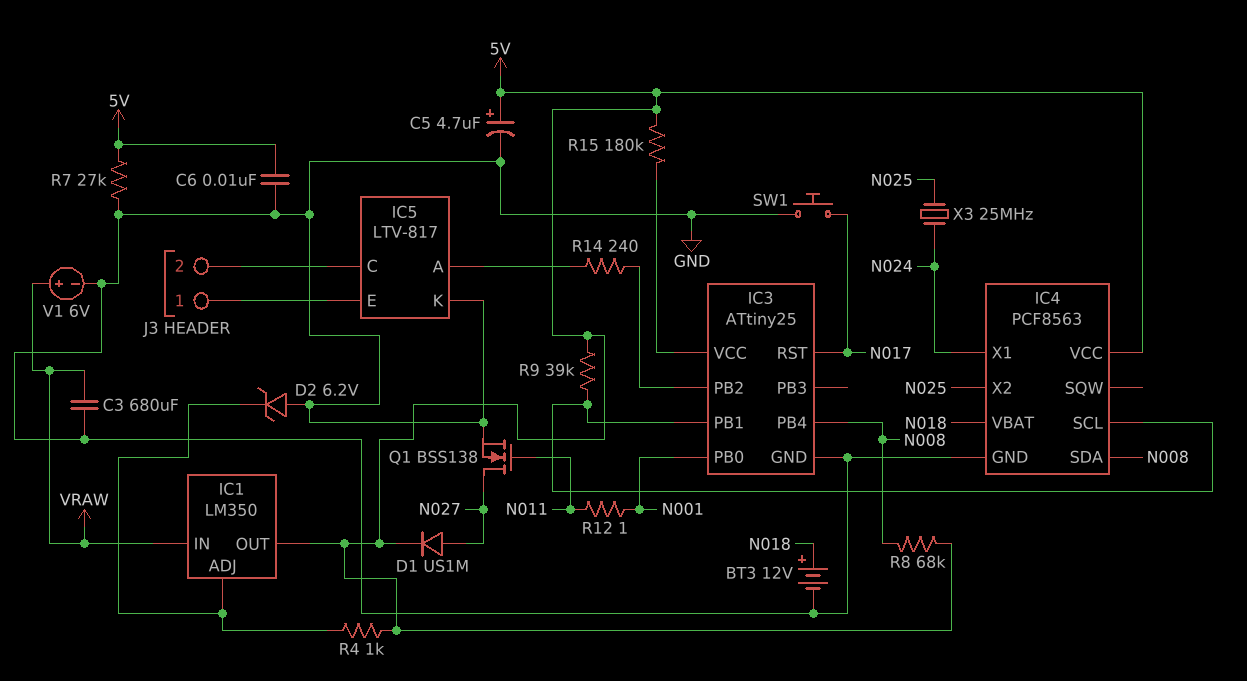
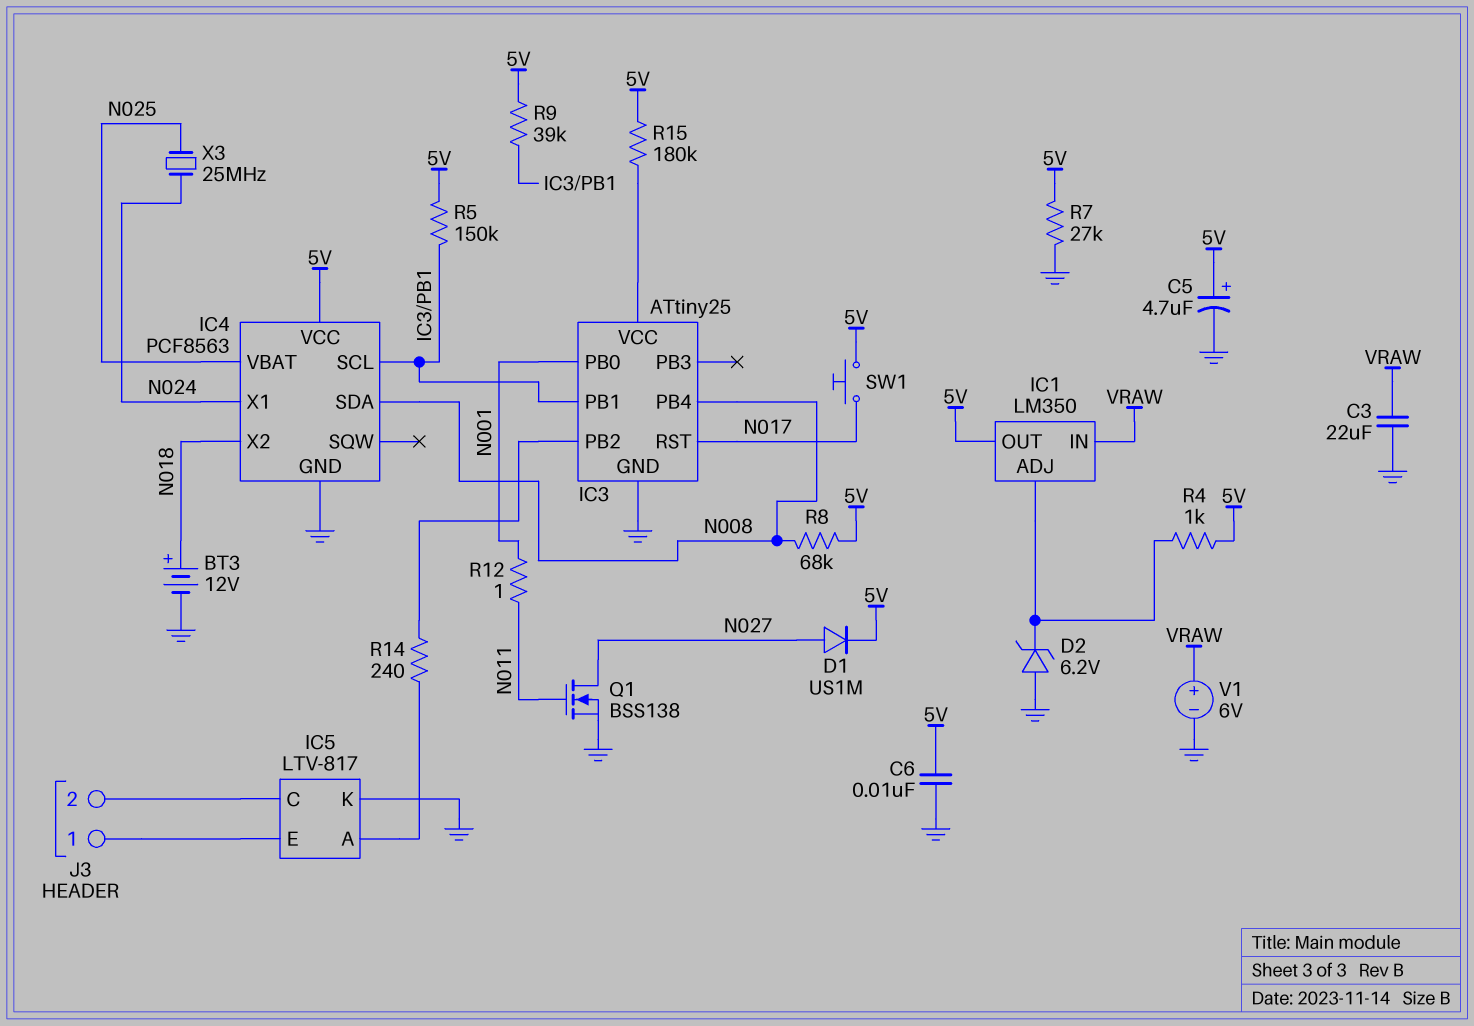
C3: 680uF (GND, VRAW) -> 22uF (GND, VRAW)
IC4 pin VBAT: N018 -> N025
IC4 pin X2: N025 -> N018
R5: none -> 150k (5V, IC3/PB1)
SW1: button (GND, N017) -> button (5V, N017)

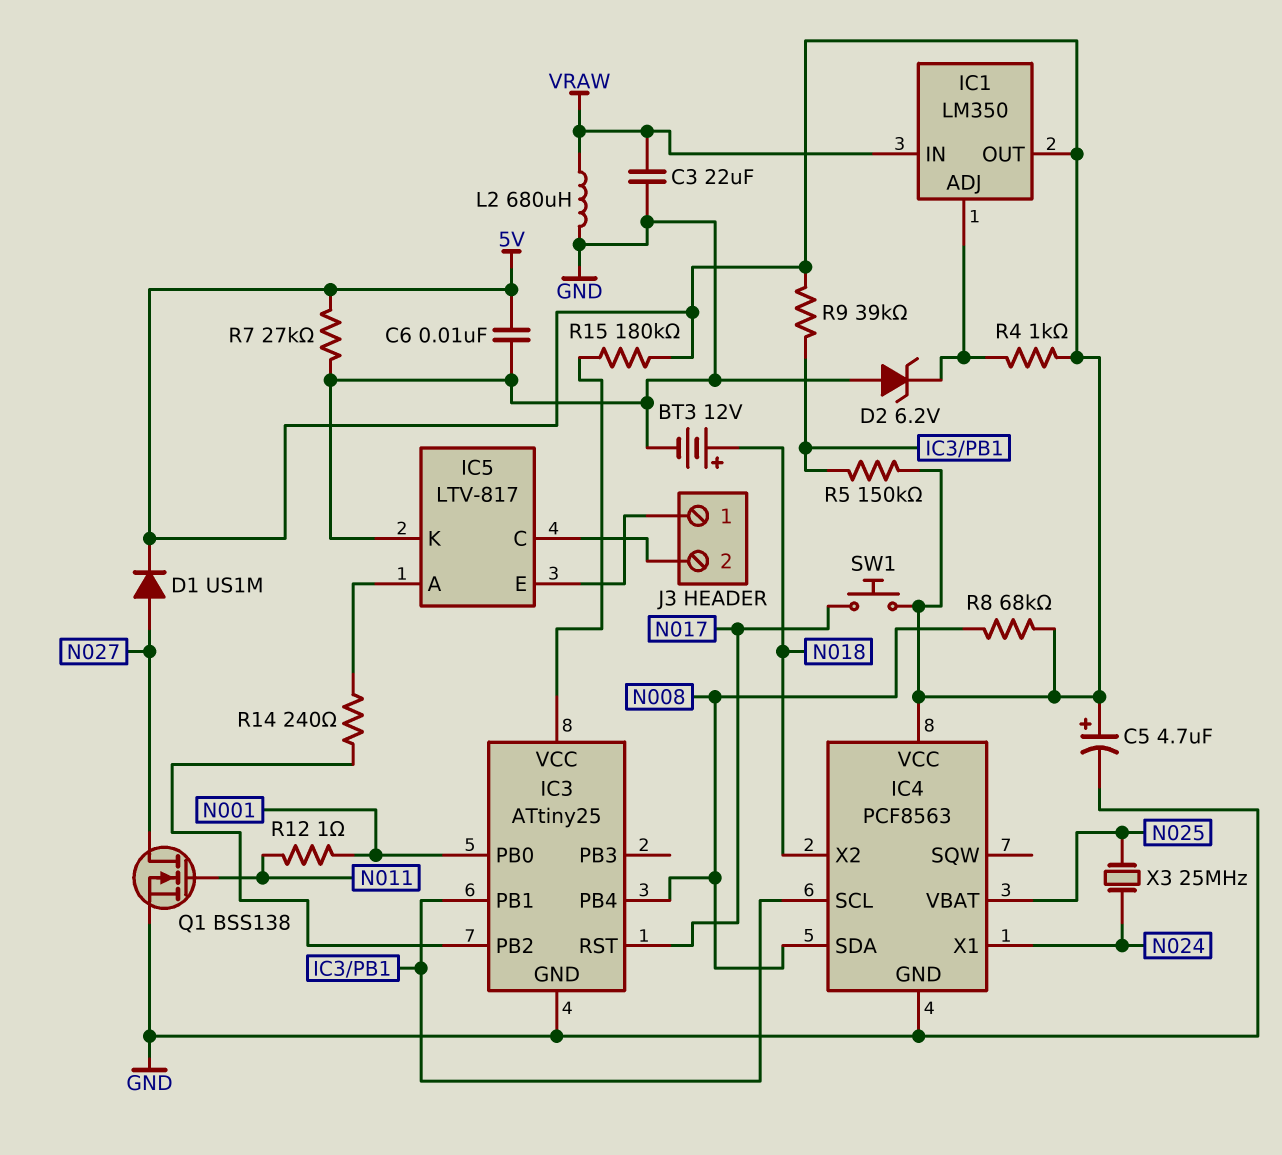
L2: none -> 680uH (GND, VRAW)
V1: 6V (plus VRAW, minus GND) -> none

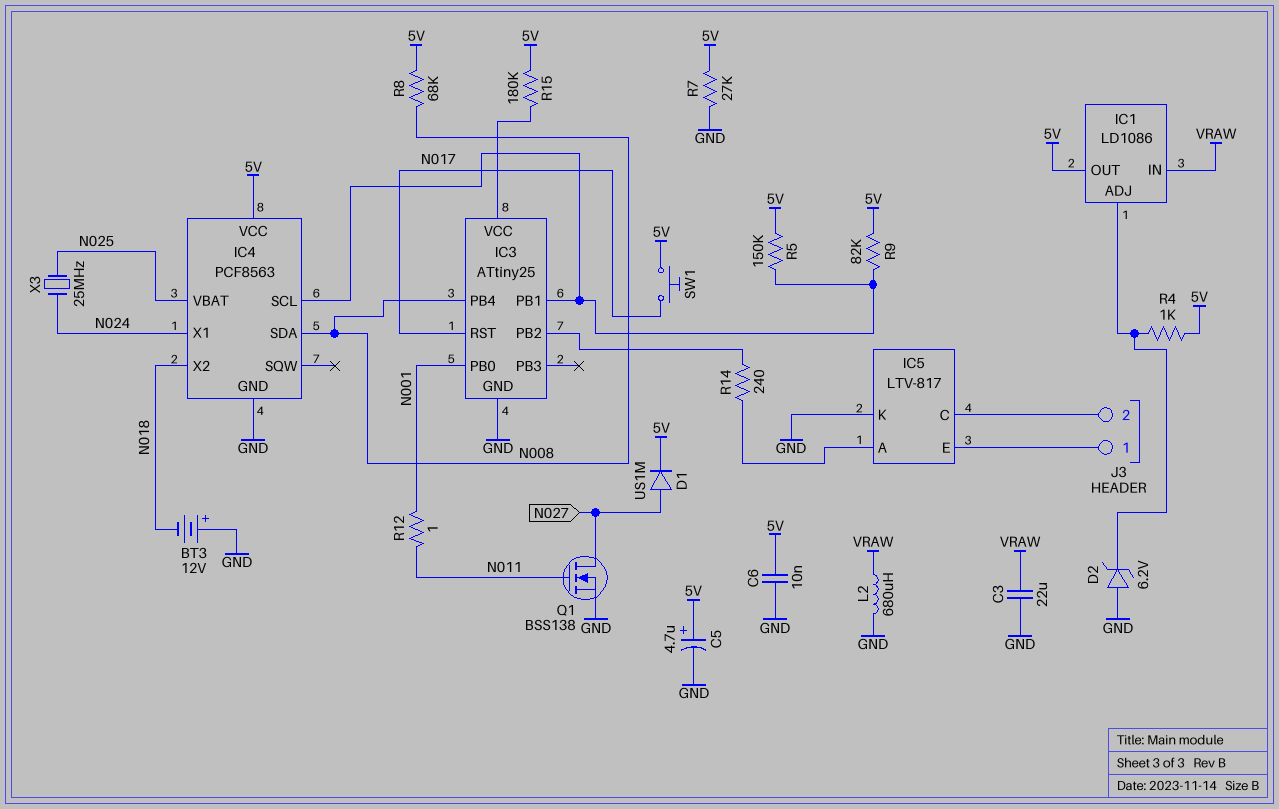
BT3: 12V (plus N018, minus GND) -> 12V (plus GND, minus N018)
IC1: LM350 -> LD1086
R9: 39k (5V, IC3/PB1) -> 82k (5V, IC3/PB1)

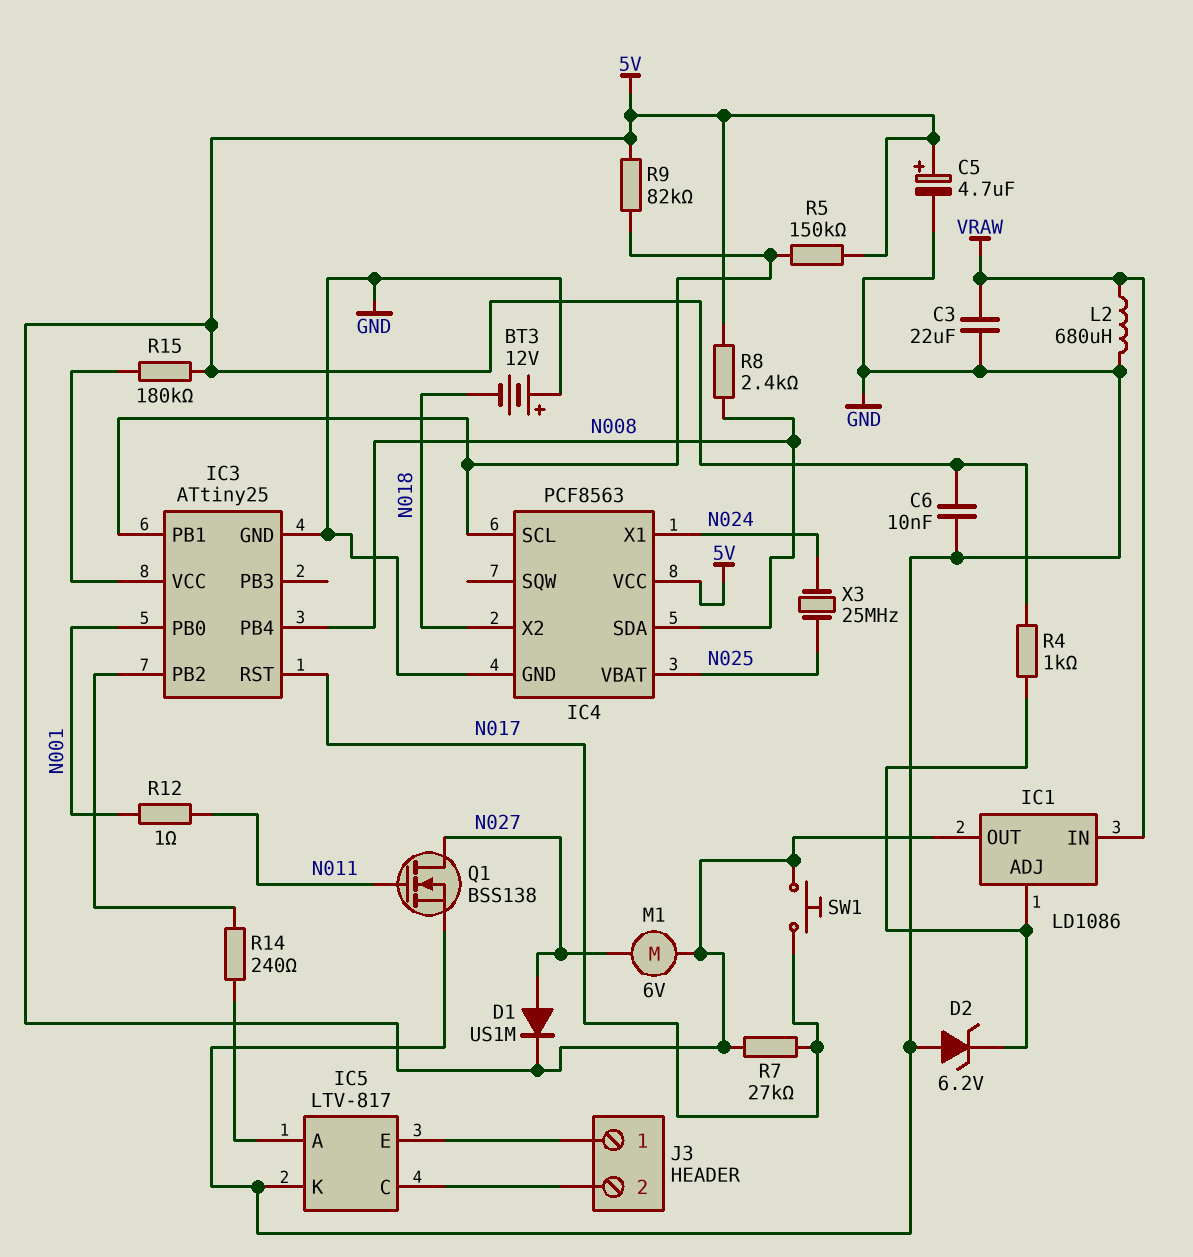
M1: none -> motor 6V (5V, N027)
R7: 27k (5V, GND) -> 27k (5V, N017)
R8: 68k (5V, N008) -> 2.4k (5V, N008)

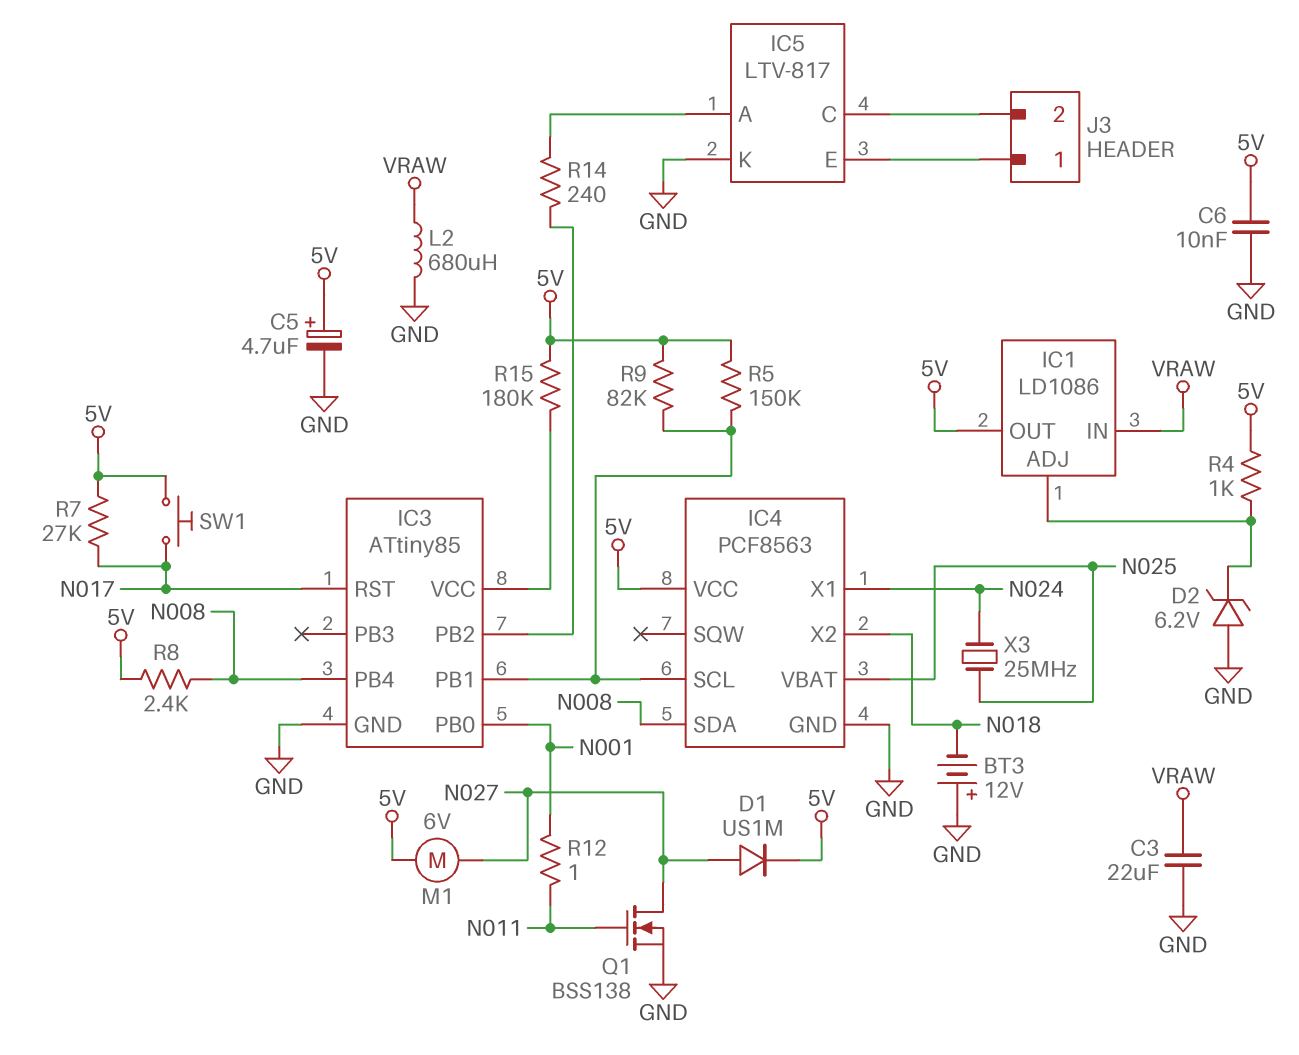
IC3: ATtiny25 -> ATtiny85

